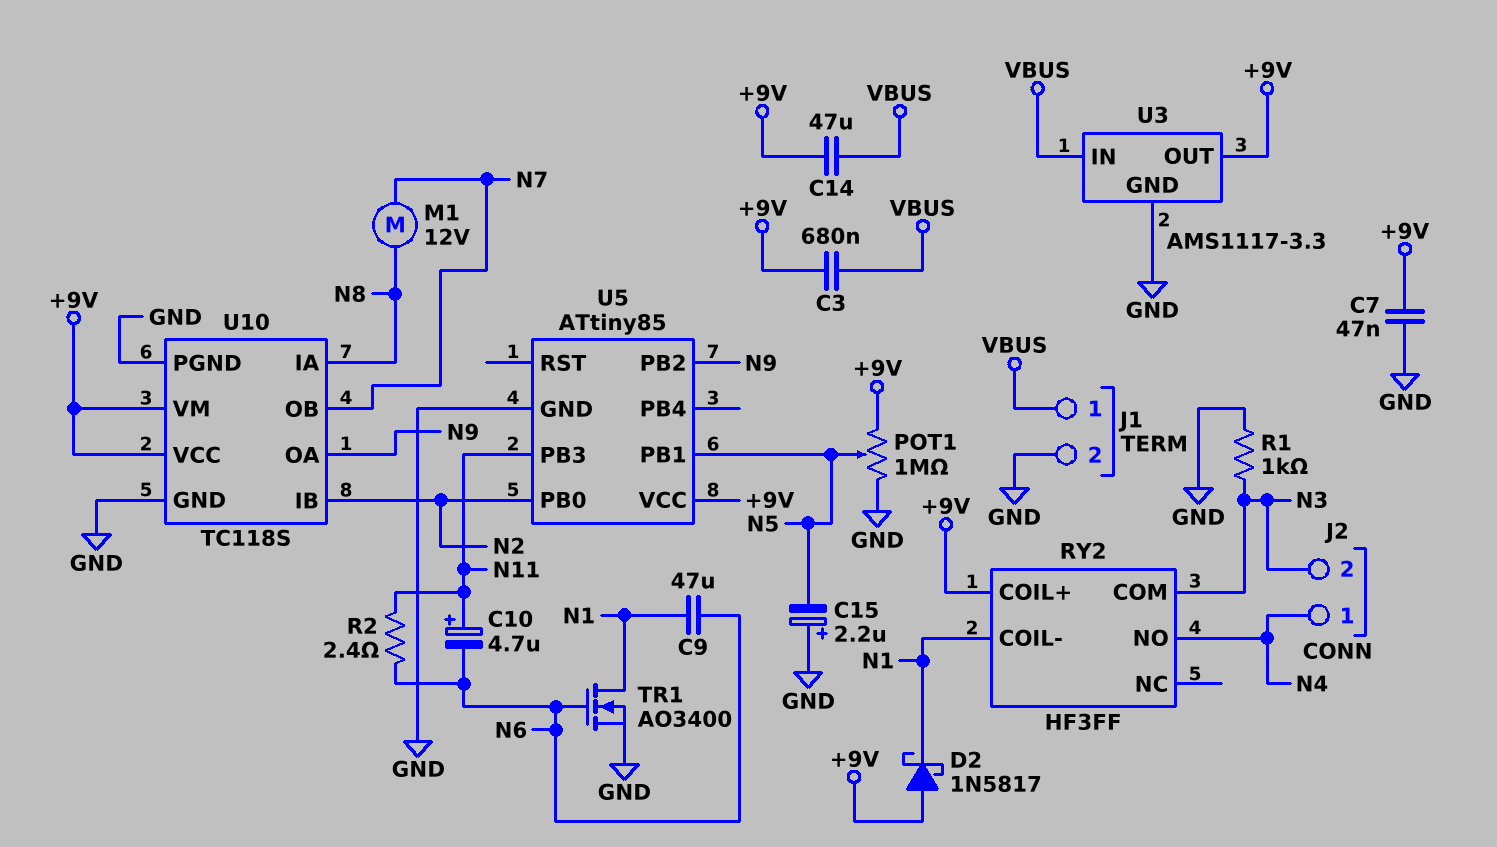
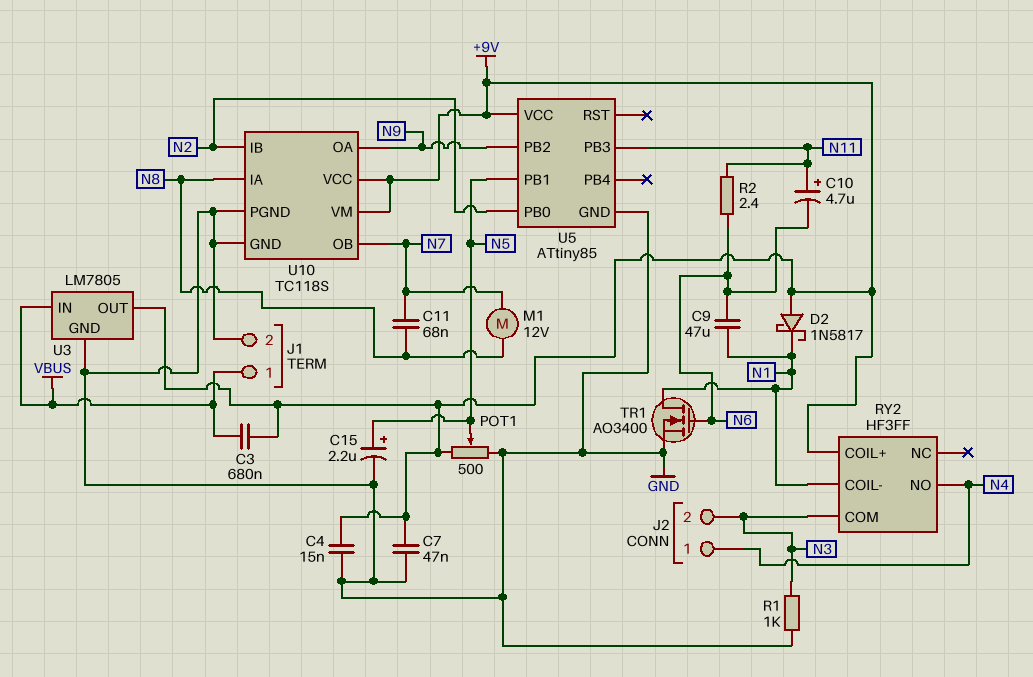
C4: none -> 15nF (+9V, GND)
C11: none -> 68nF (N7, N8)
C14: 47uF (+9V, VBUS) -> none
C15: 2.2uF (plus GND, minus N5) -> 2.2uF (plus N5, minus GND)
POT1: 1M (+9V, GND, wiper N5) -> 500 (+9V, GND, wiper N5)
U3: AMS1117-3.3 -> LM7805

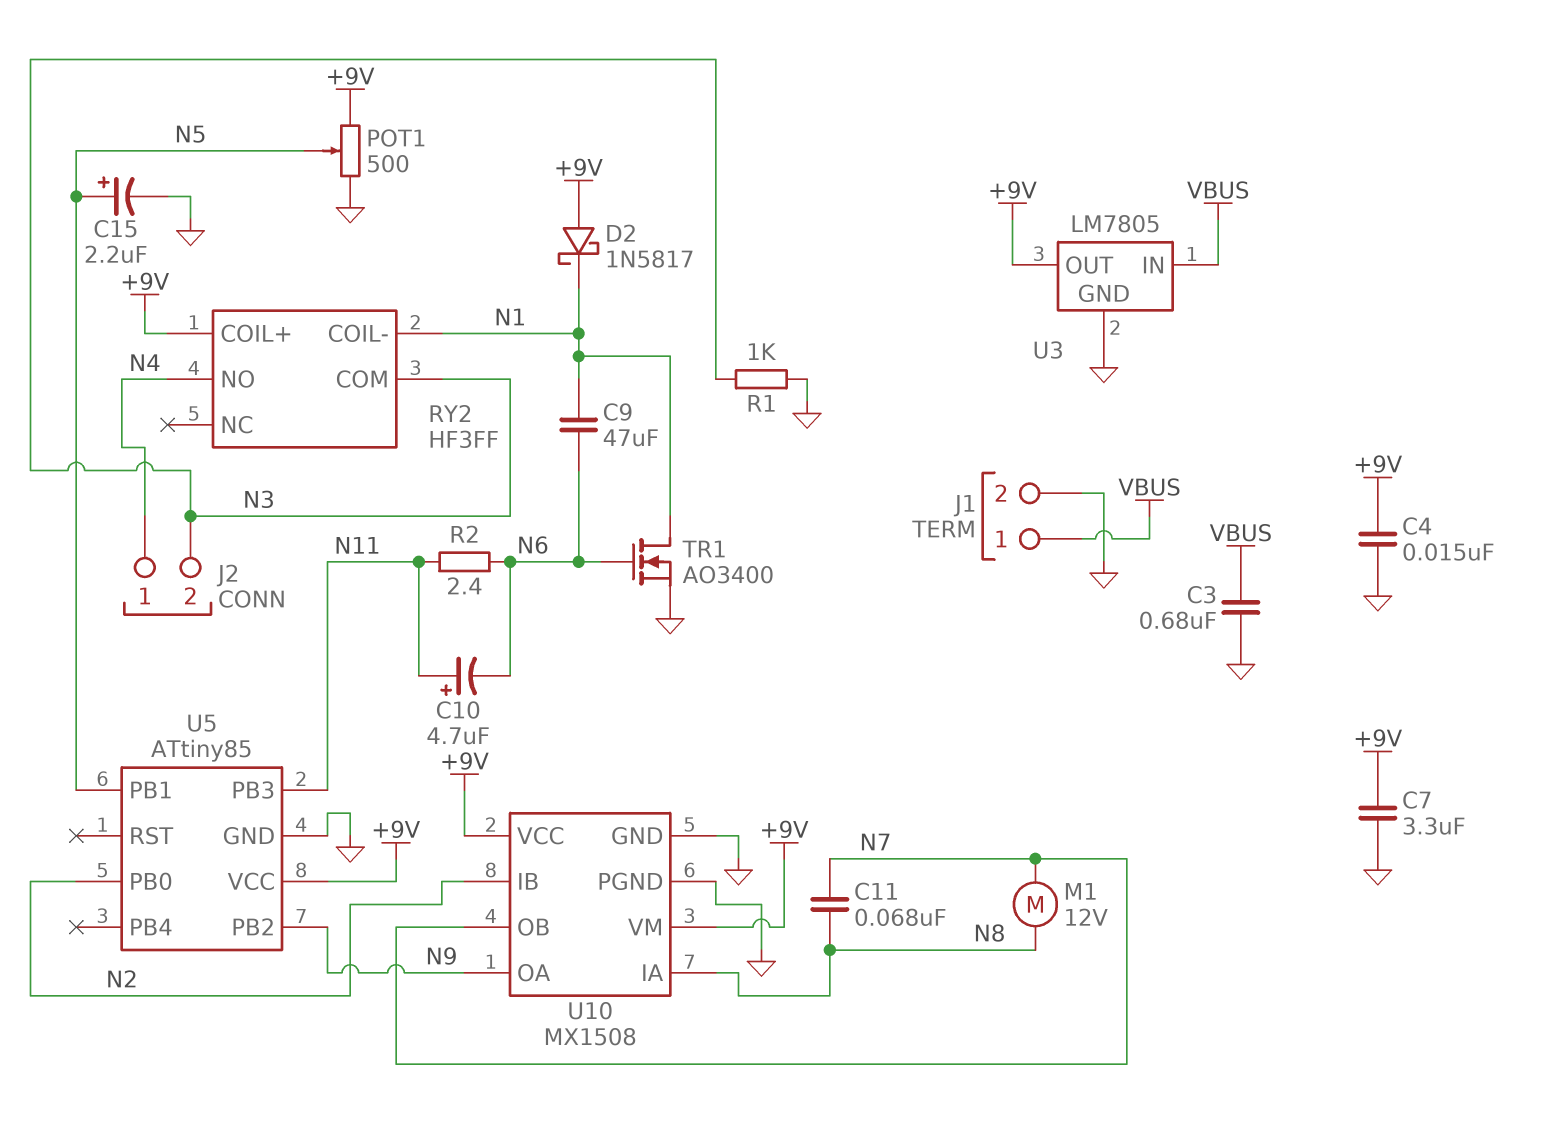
C3: 680nF (+9V, VBUS) -> 680nF (GND, VBUS)
C7: 47nF (+9V, GND) -> 3.3uF (+9V, GND)
U10: TC118S -> MX1508

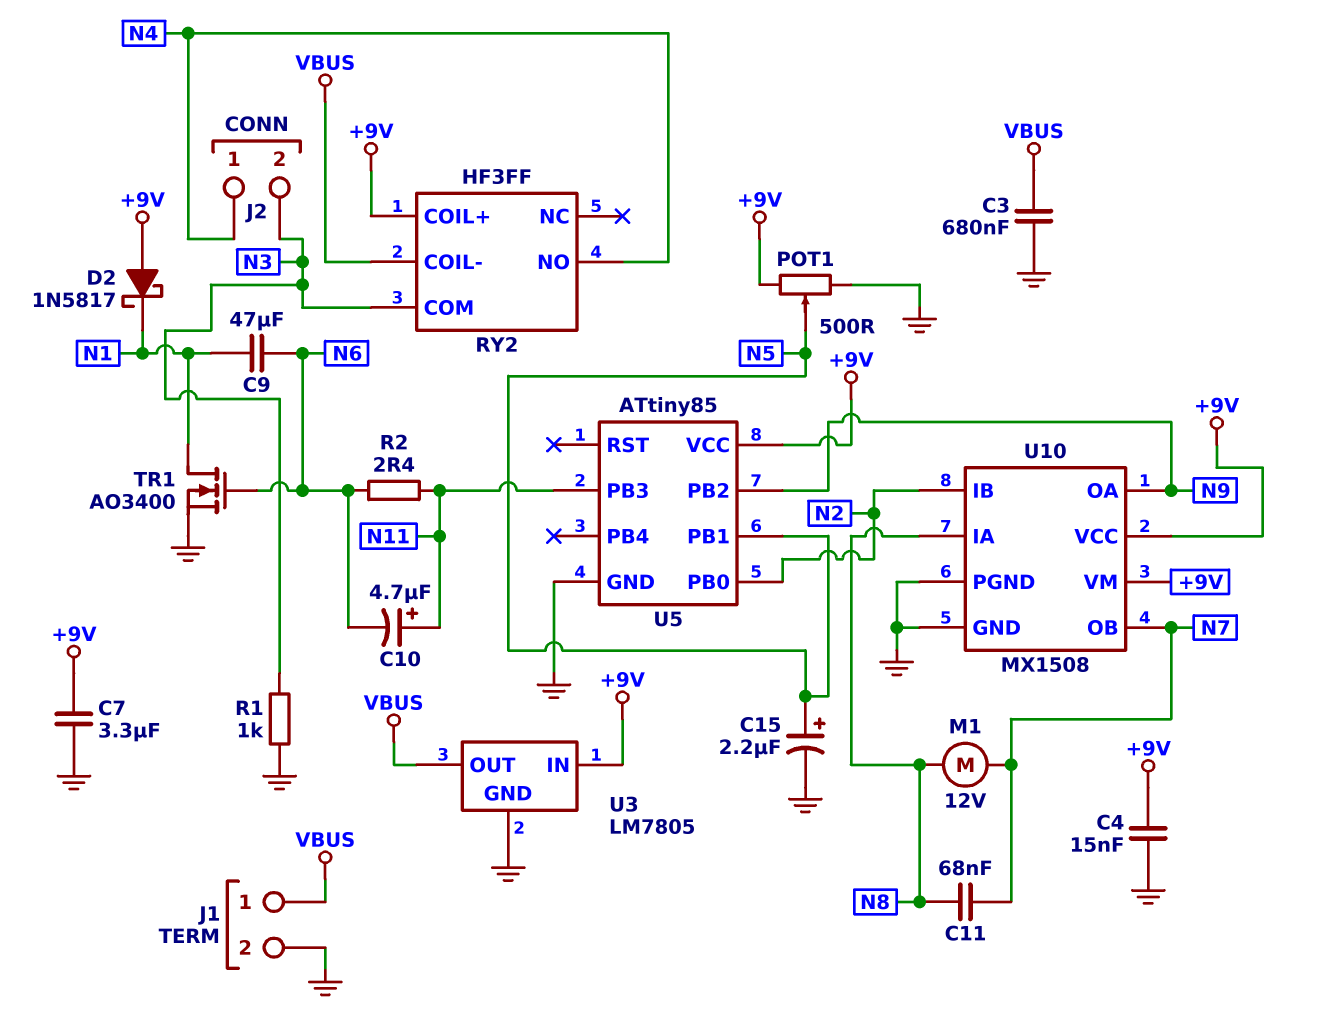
RY2 pin COIL-: N1 -> VBUS
U3 pin IN: VBUS -> +9V
U3 pin OUT: +9V -> VBUS

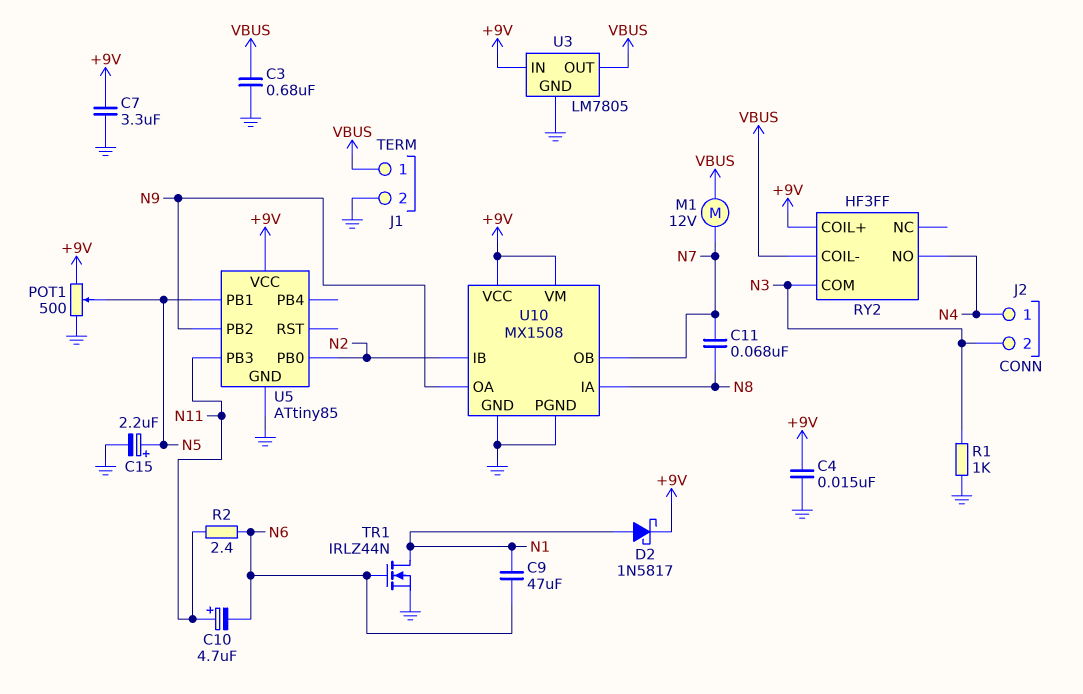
D2: schottky 1N5817 (A +9V, K N1) -> schottky 1N5817 (A N1, K +9V)
M1: motor 12V (N7, N8) -> motor 12V (N7, VBUS)
TR1: NMOS AO3400 (G N6, D N1, S GND) -> NMOS IRLZ44N (G N6, D N1, S GND)

